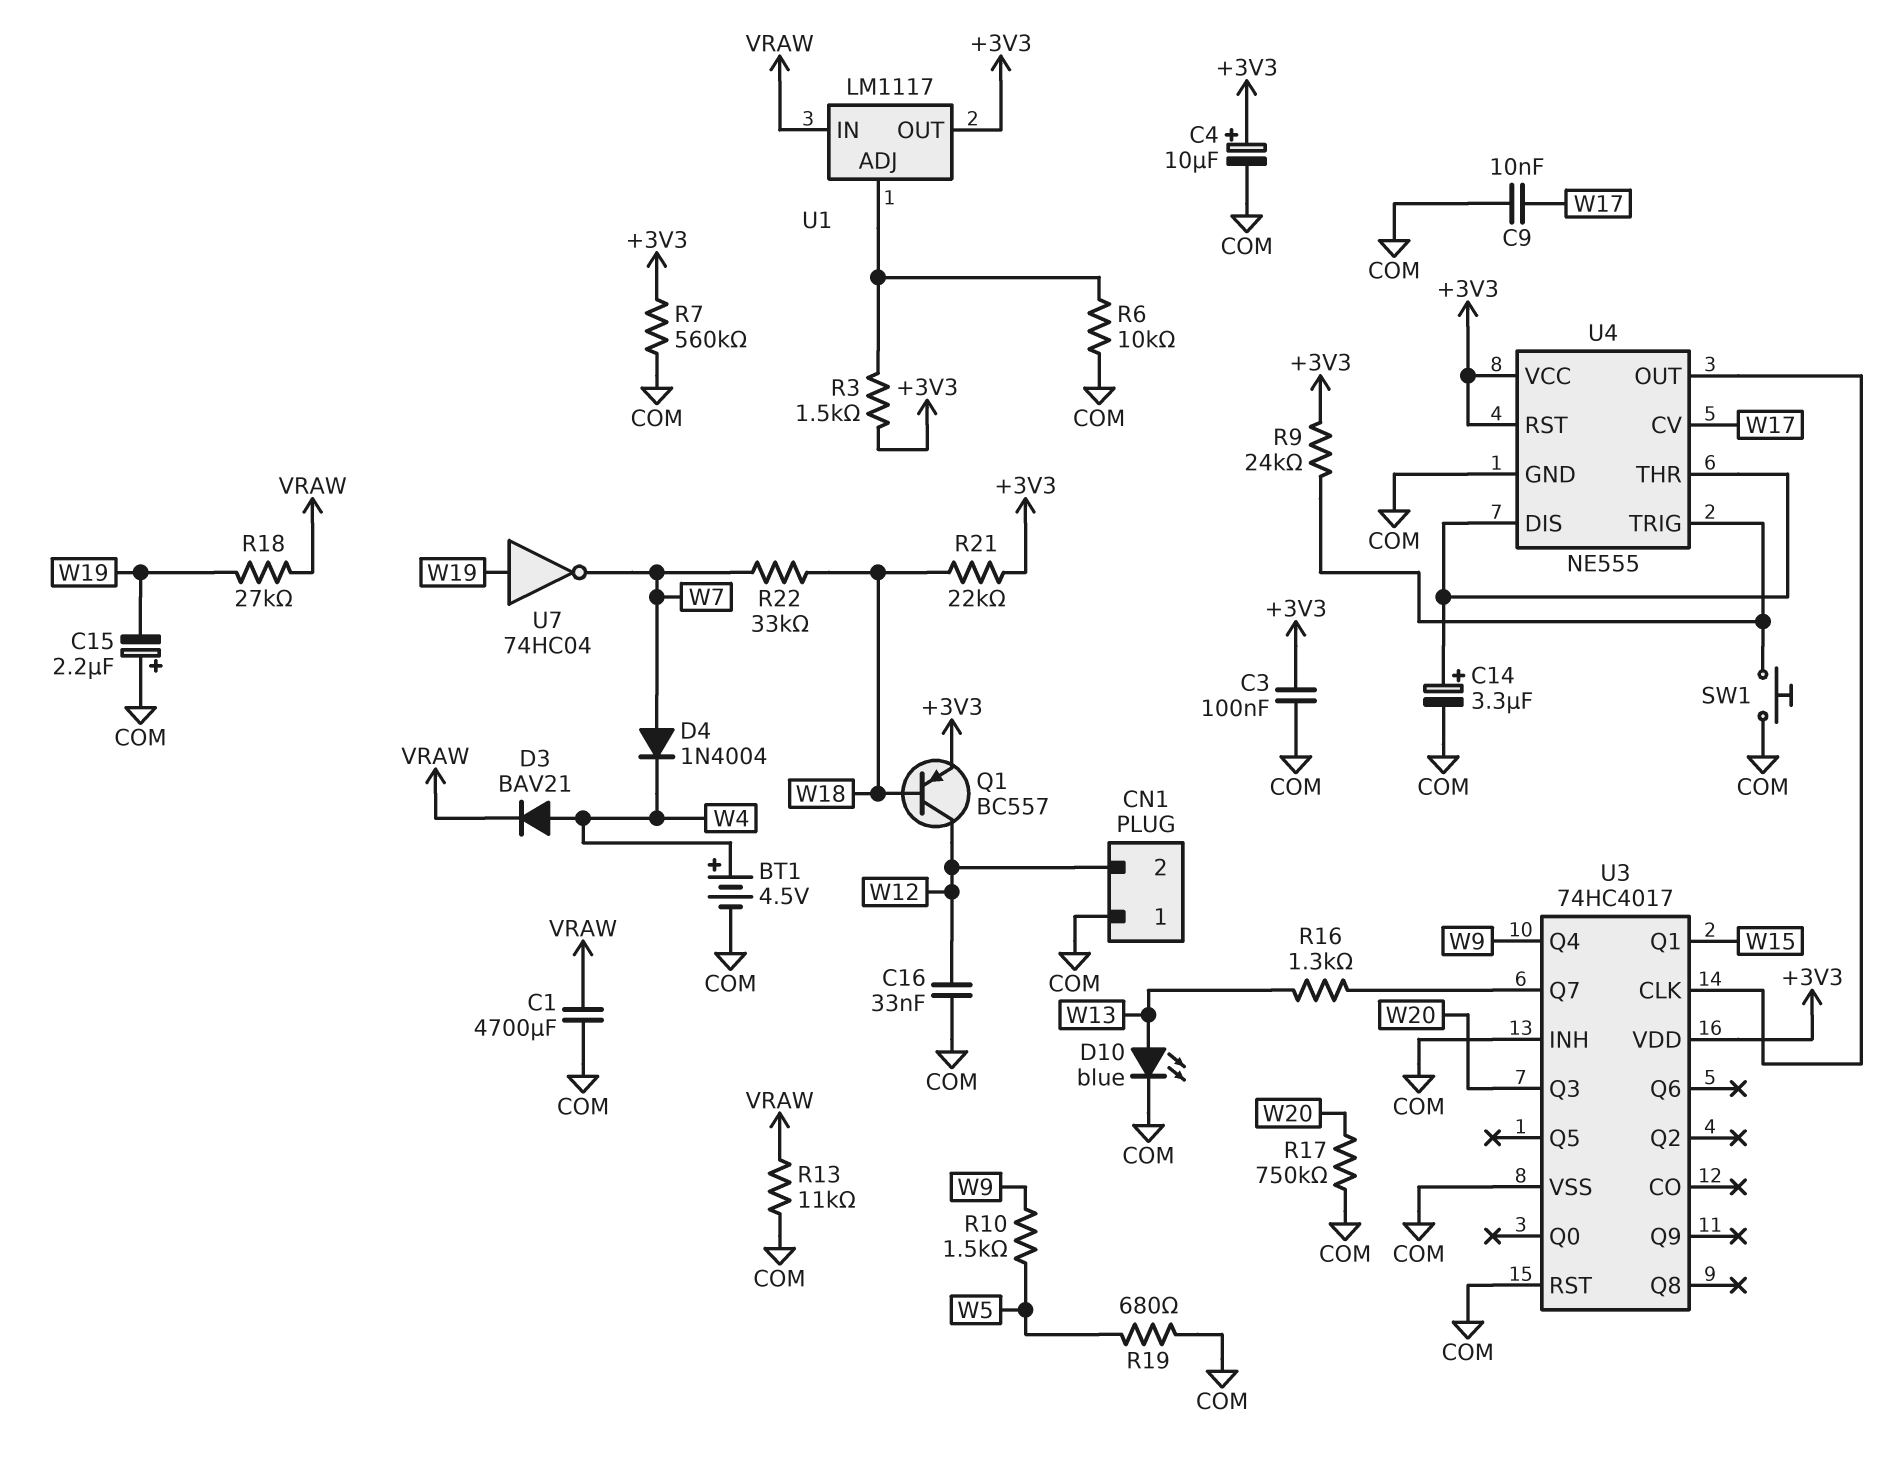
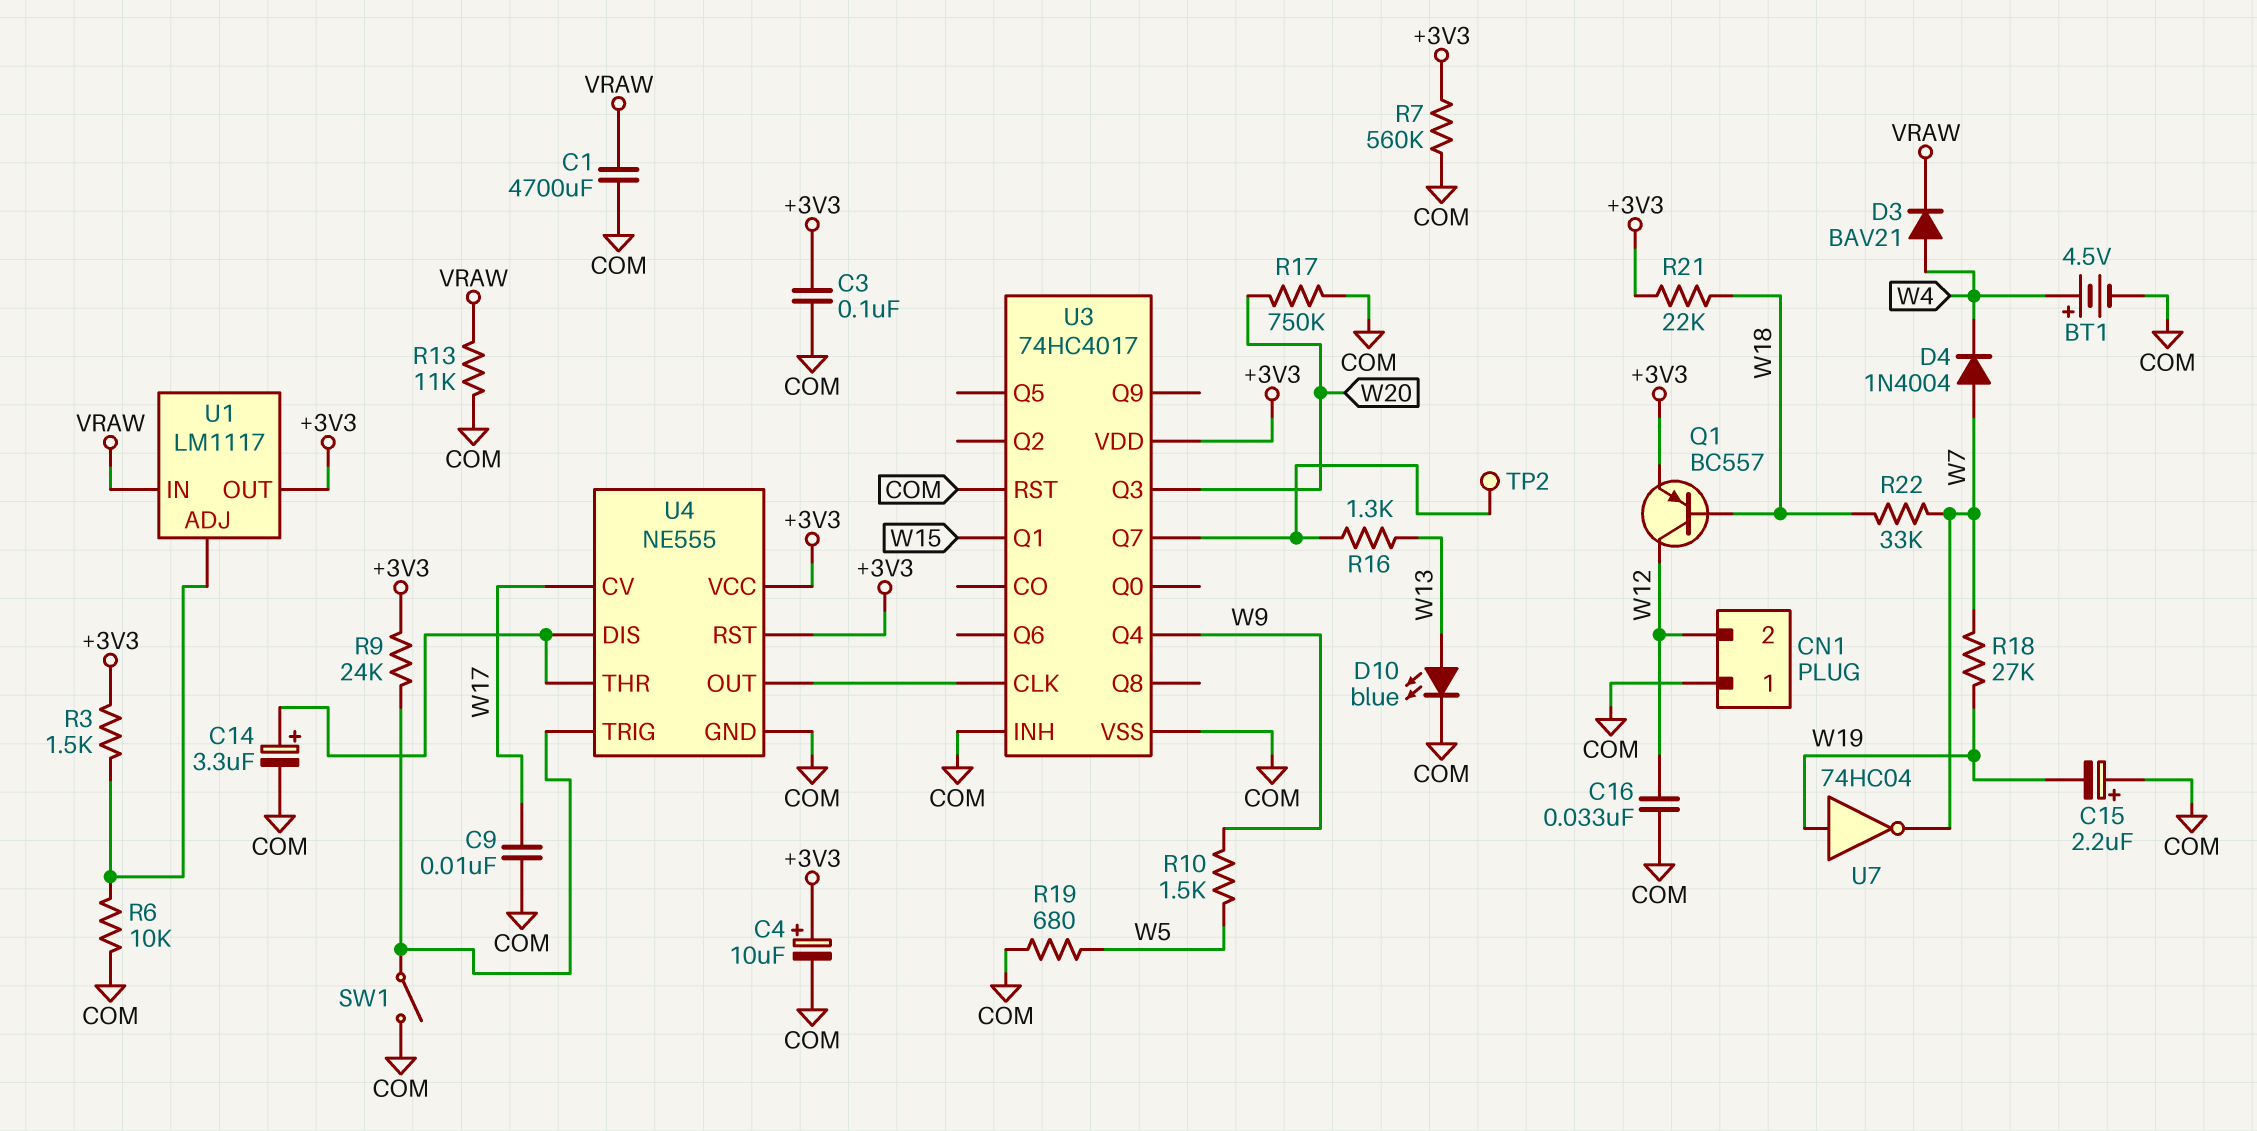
R18: 27k (VRAW, W19) -> 27k (W7, W19)
SW1: button (COM, U4/TRIG) -> switch (COM, U4/TRIG)
TP2: none -> test point (U3/Q7)

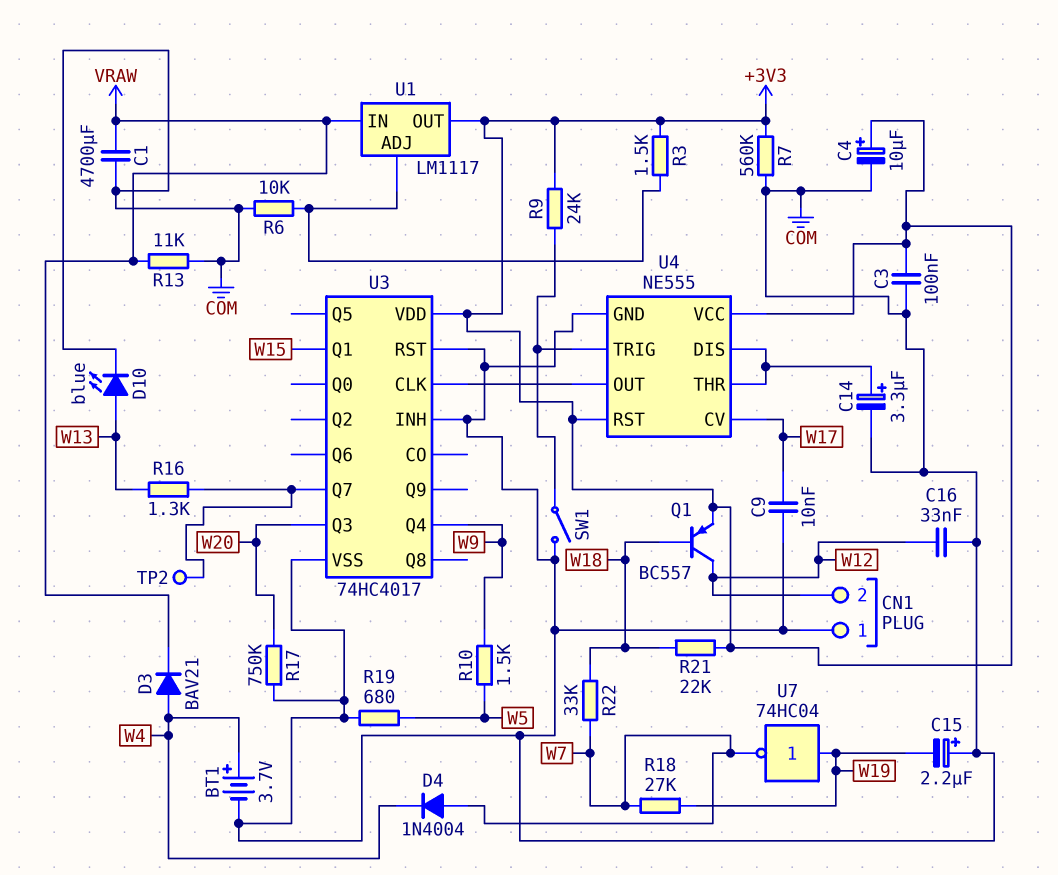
BT1: 4.5V (plus W4, minus COM) -> 3.7V (plus W4, minus COM)

